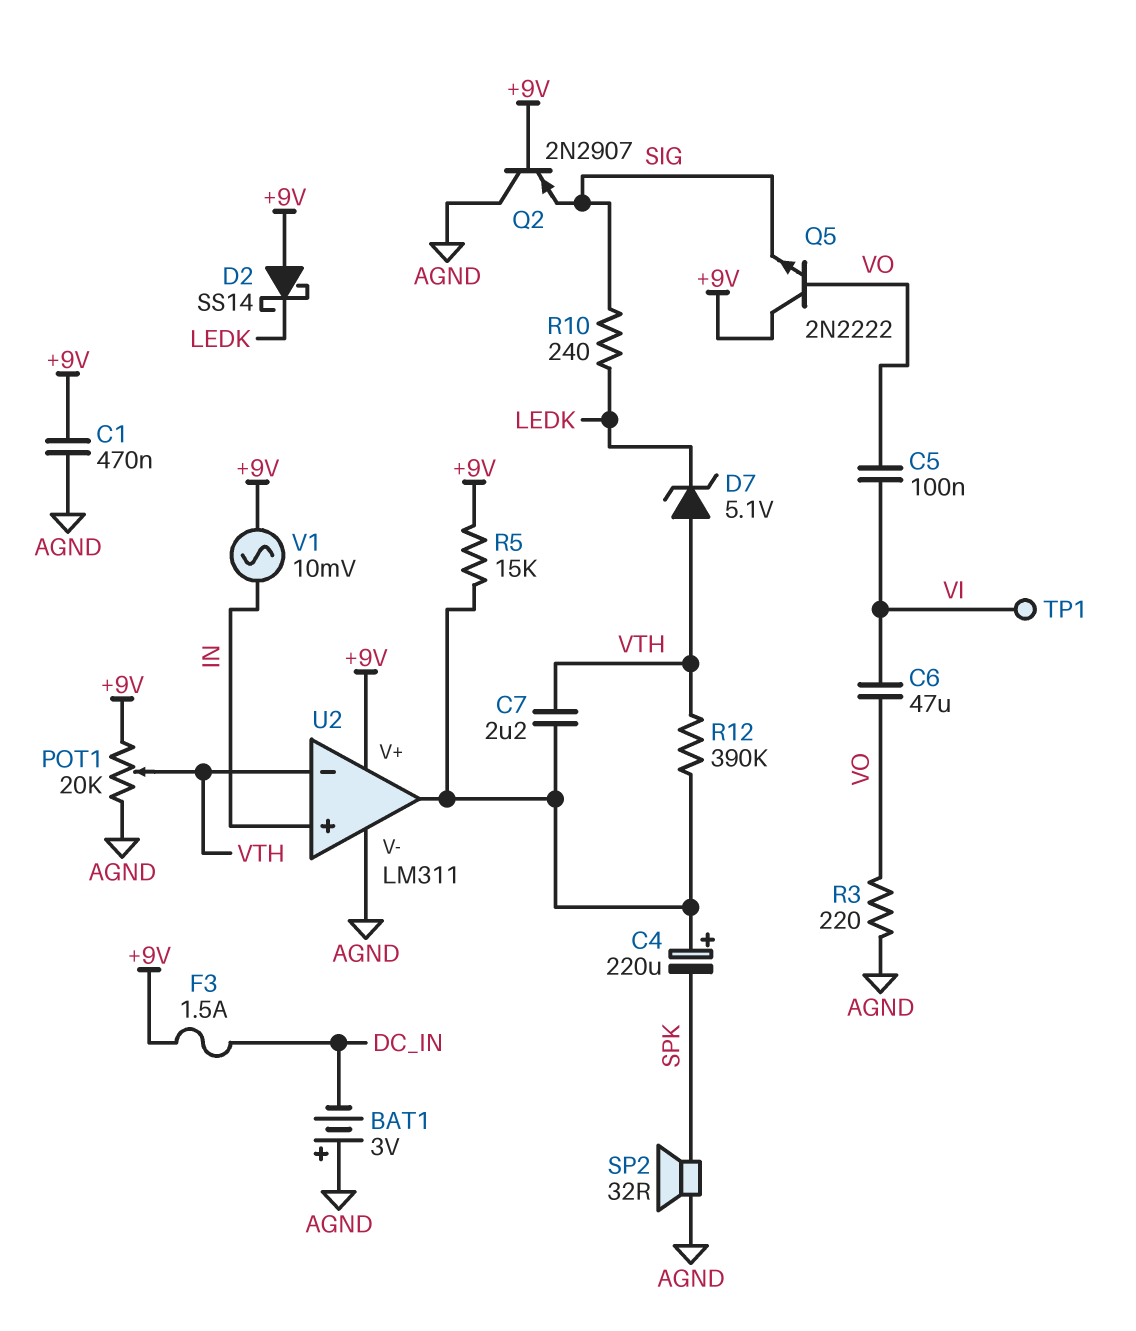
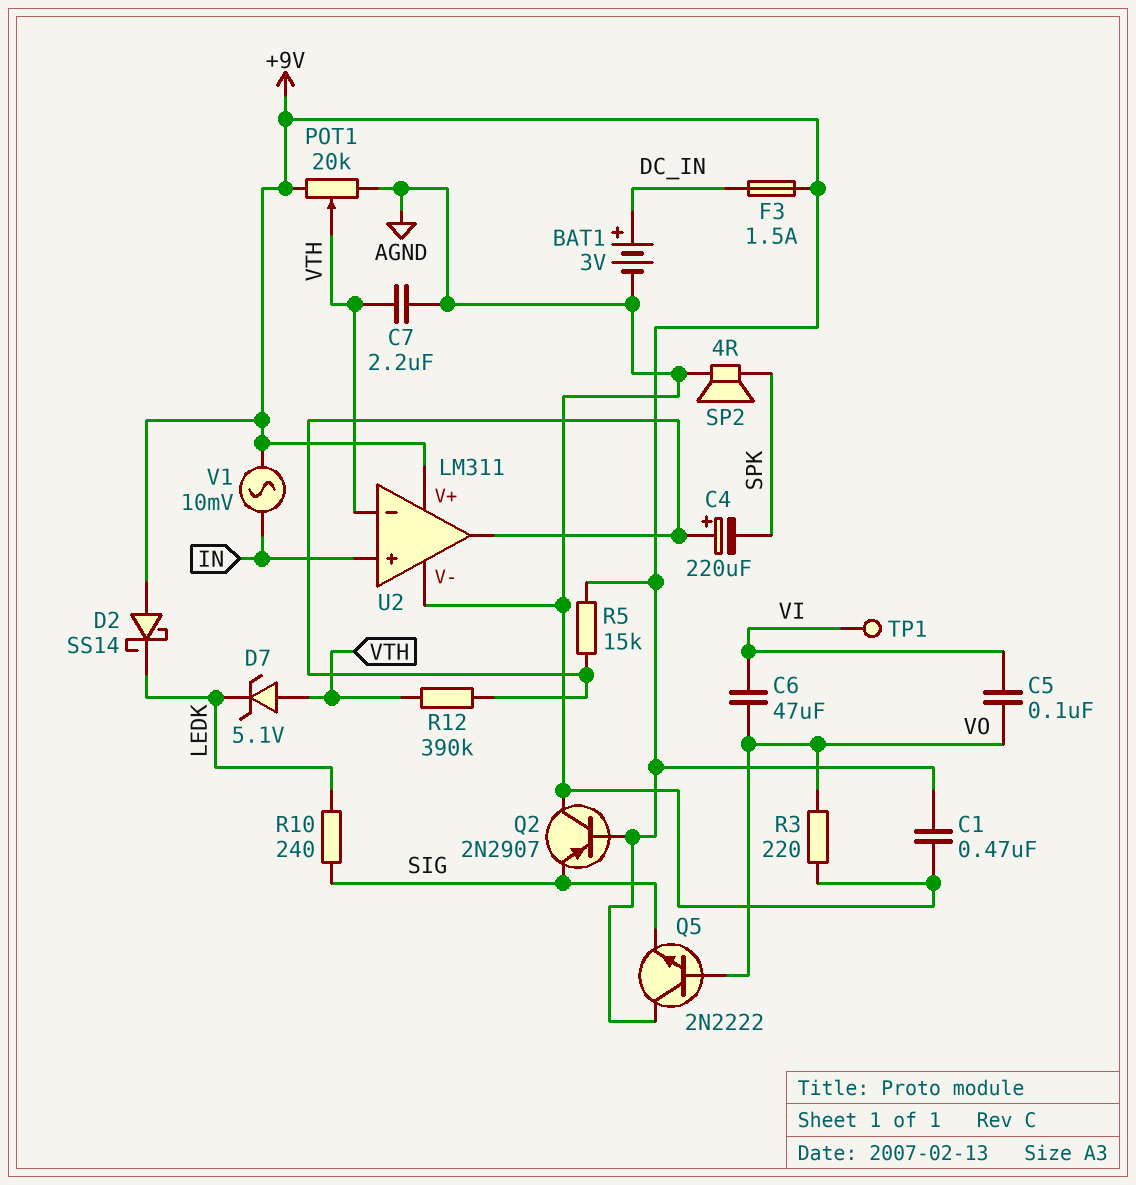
BAT1: 3V (plus AGND, minus DC_IN) -> 3V (plus DC_IN, minus AGND)
C7: 2.2uF (U2/out, VTH) -> 2.2uF (AGND, VTH)
SP2: speaker 32R (AGND, SPK) -> speaker 4R (AGND, SPK)

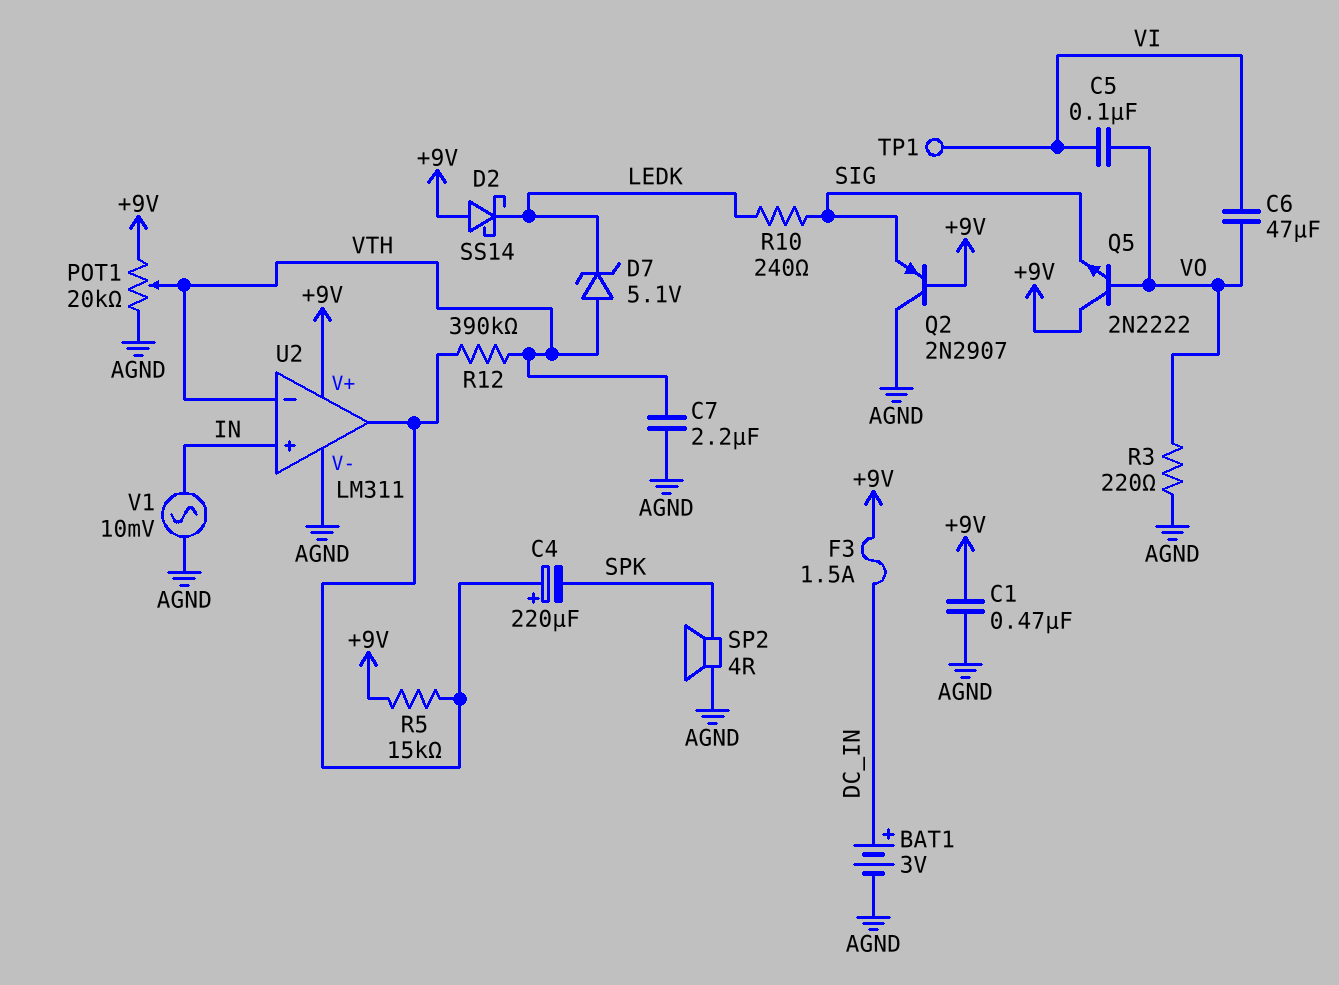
V1: AC 10mV (+9V, IN) -> AC 10mV (AGND, IN)

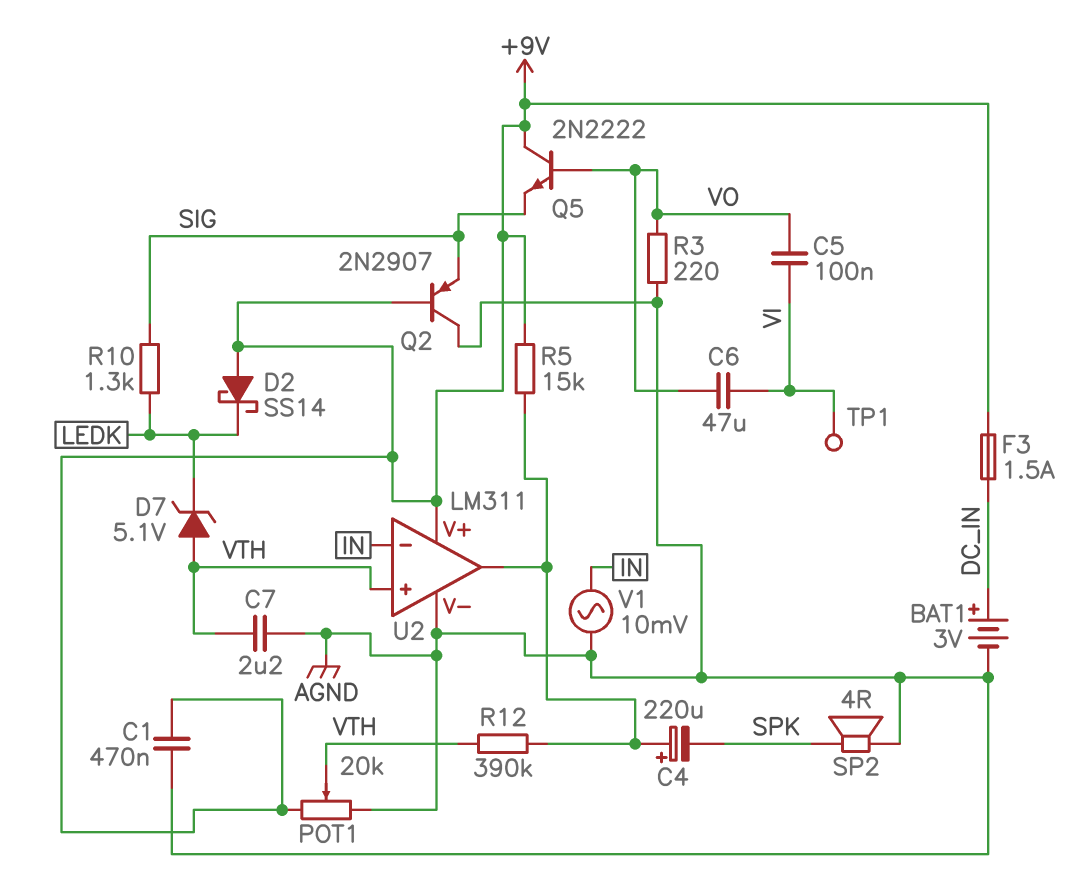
R10: 240 (LEDK, SIG) -> 1.3k (LEDK, SIG)
U2 pin in+: IN -> VTH
U2 pin in-: VTH -> IN

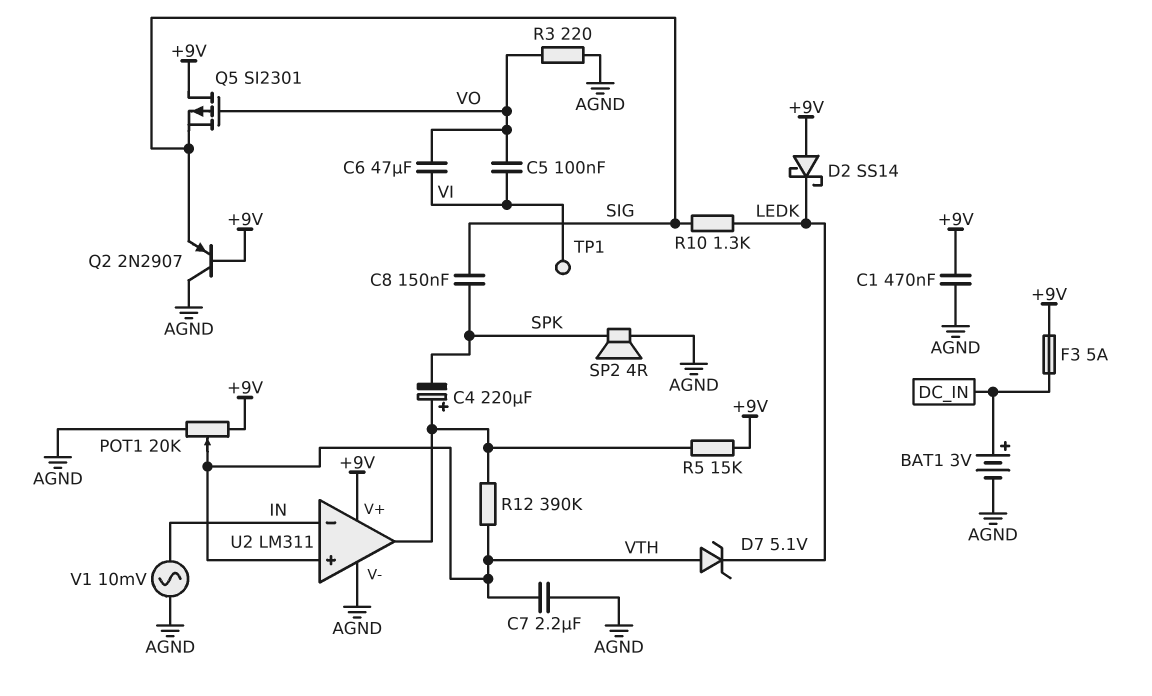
C8: none -> 150nF (SIG, SPK)
F3: 1.5A (+9V, DC_IN) -> 5A (+9V, DC_IN)
Q5: NPN 2N2222 (B VO, C +9V, E SIG) -> PMOS SI2301 (G VO, D +9V, S SIG)

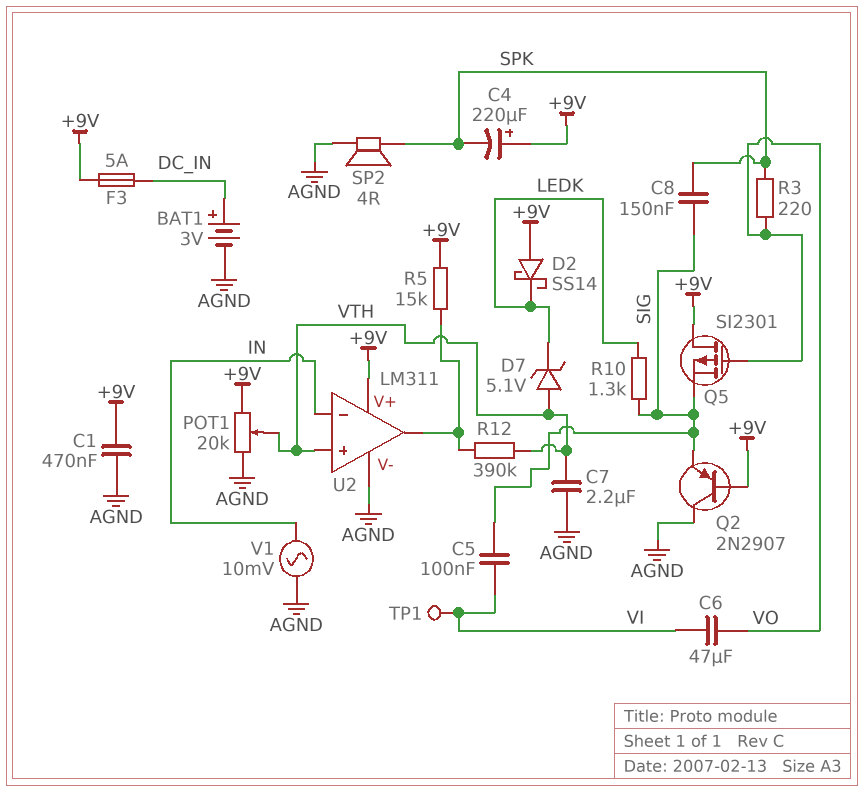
C4: 220uF (plus U2/out, minus SPK) -> 220uF (plus +9V, minus SPK)
C5: 100nF (VI, VO) -> 100nF (SIG, VI)
R3: 220 (AGND, VO) -> 220 (SPK, VO)

